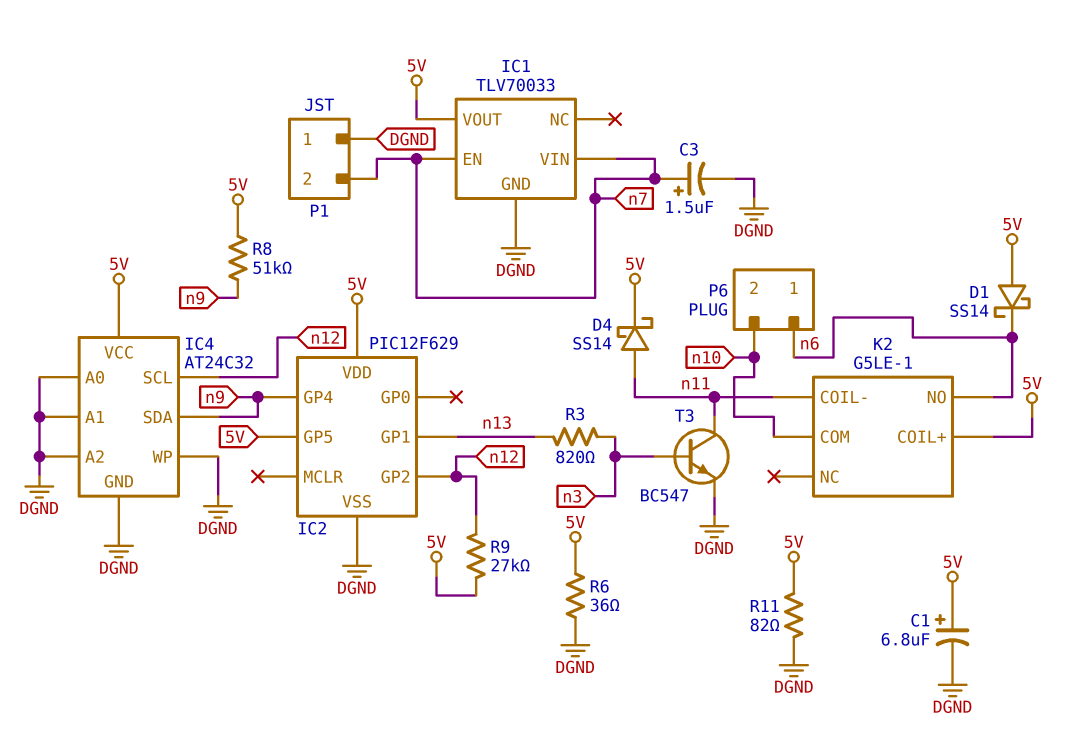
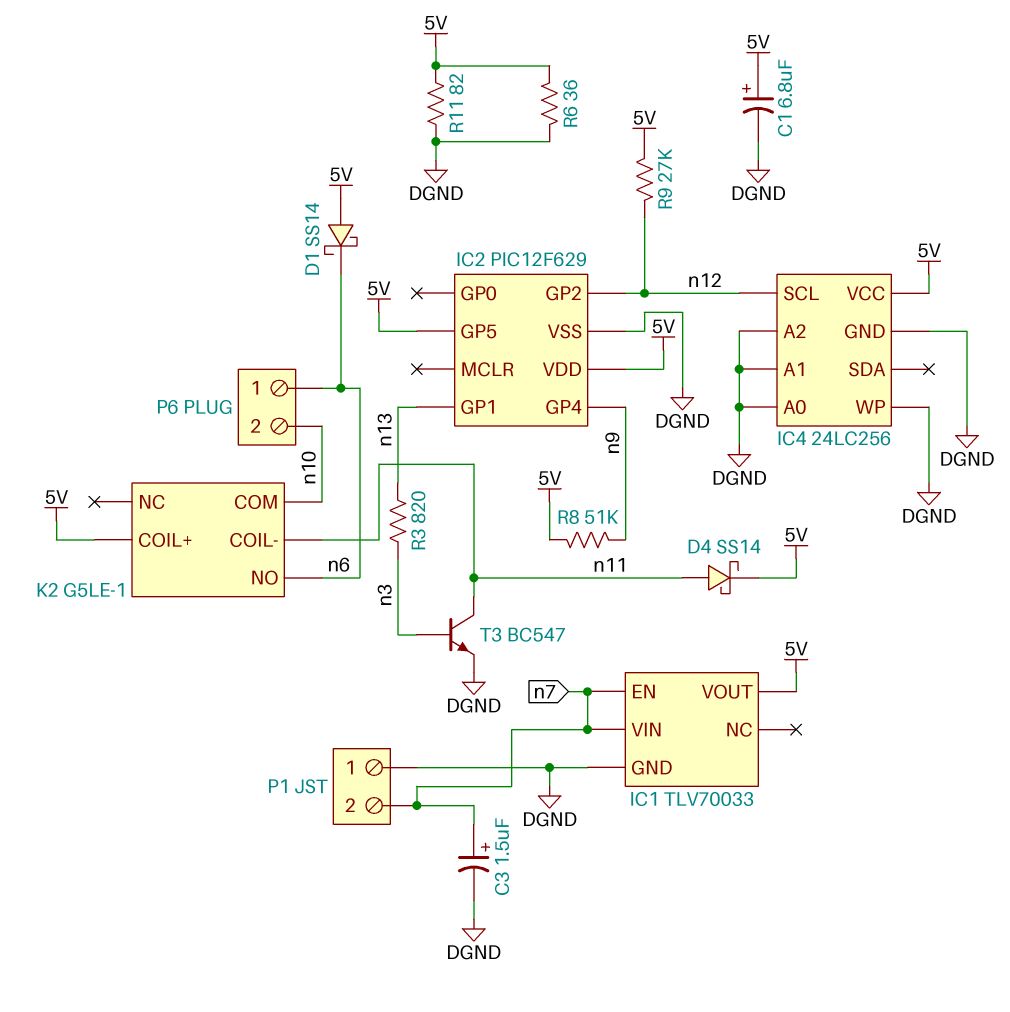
IC4: AT24C32 -> 24LC256
IC4 pin SDA: n9 -> none

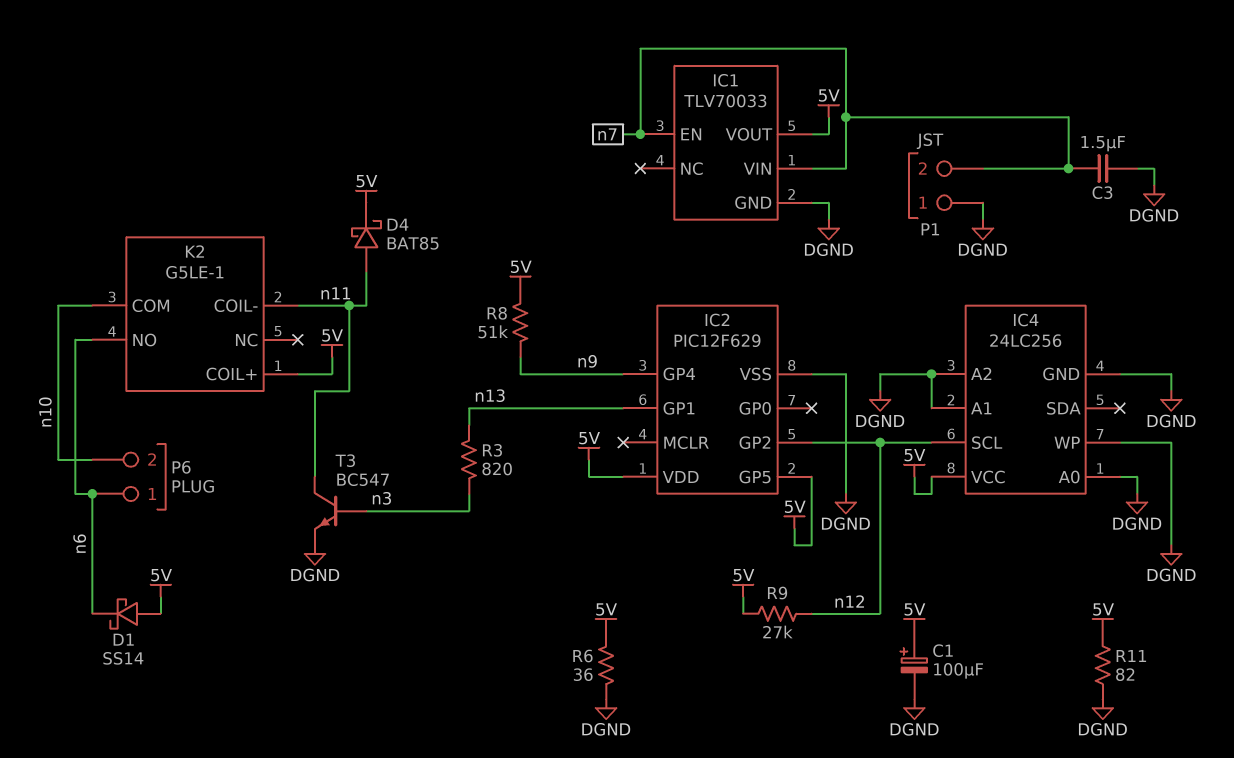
C1: 6.8uF (plus 5V, minus DGND) -> 100uF (plus 5V, minus DGND)
C3: 1.5uF (plus n7, minus DGND) -> 1.5uF (DGND, n7)
D4: schottky SS14 (A n11, K 5V) -> schottky BAT85 (A n11, K 5V)

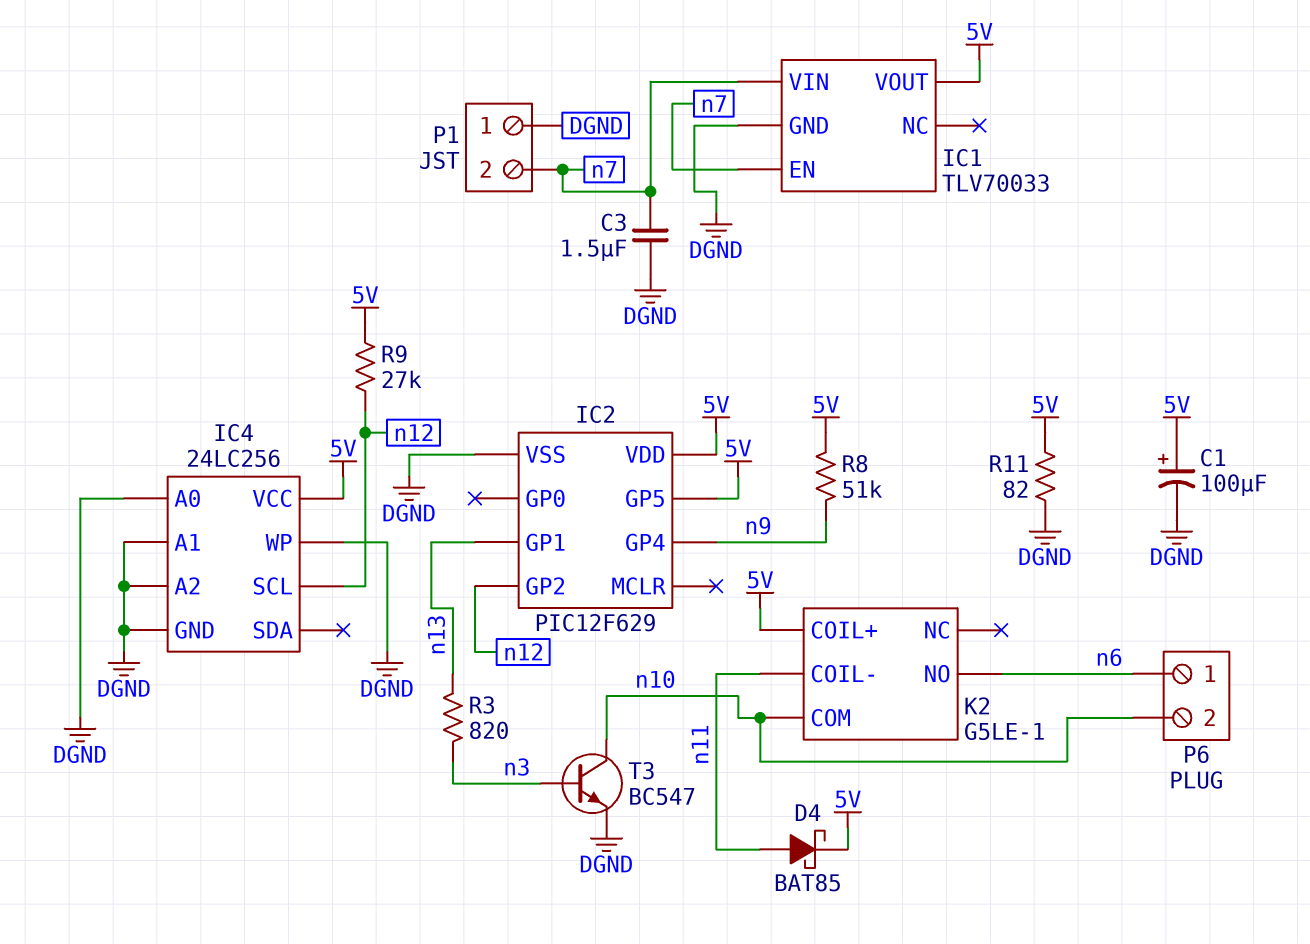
D1: schottky SS14 (A 5V, K n6) -> none
R6: 36 (5V, DGND) -> none
T3: NPN BC547 (B n3, C n11, E DGND) -> NPN BC547 (B n3, C n10, E DGND)

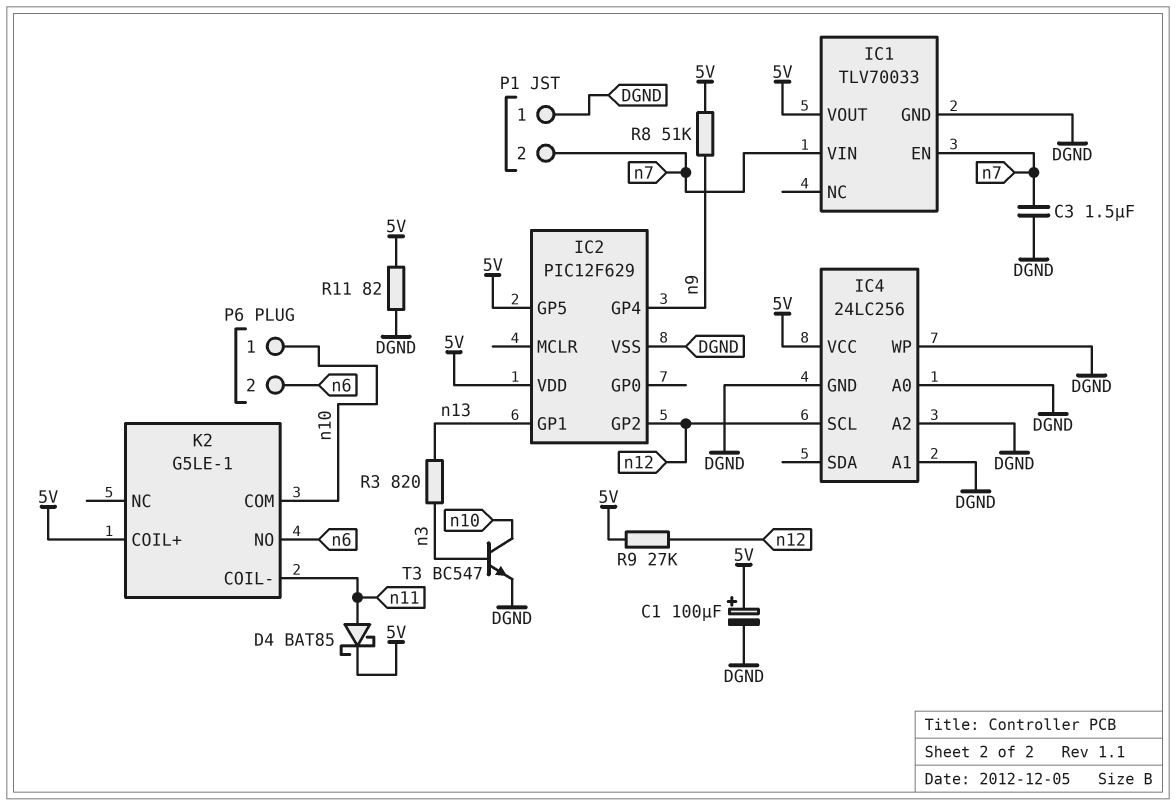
P6 pin 1: n6 -> n10
P6 pin 2: n10 -> n6

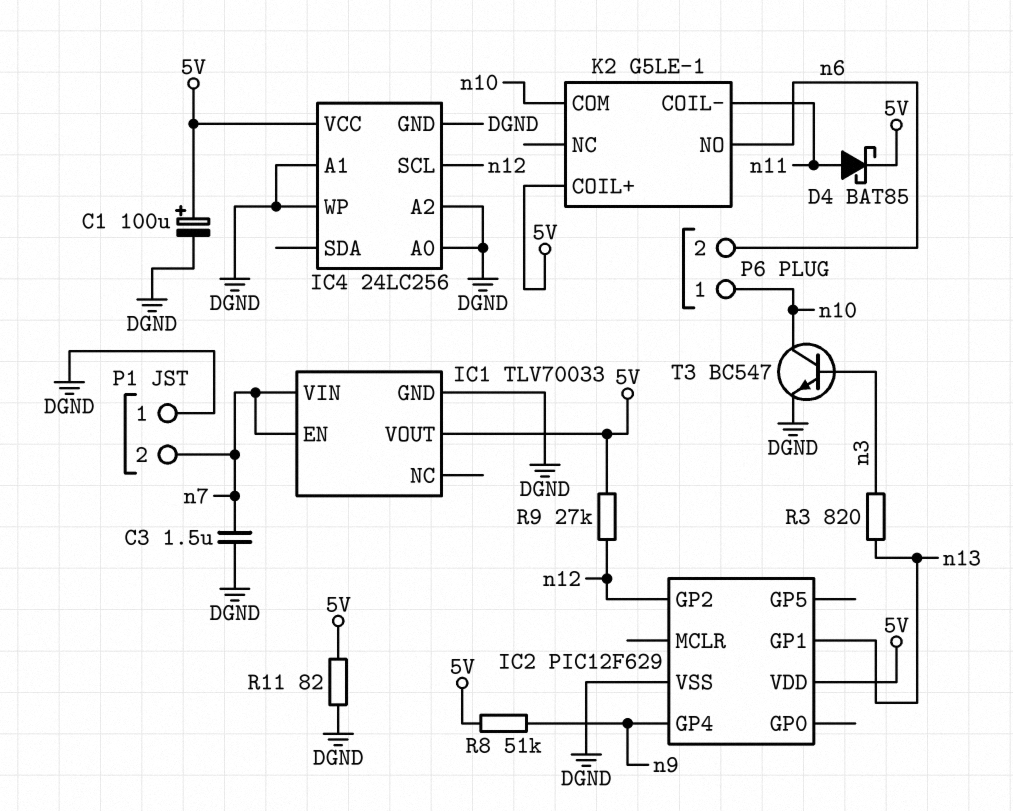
IC2 pin GP5: 5V -> none

